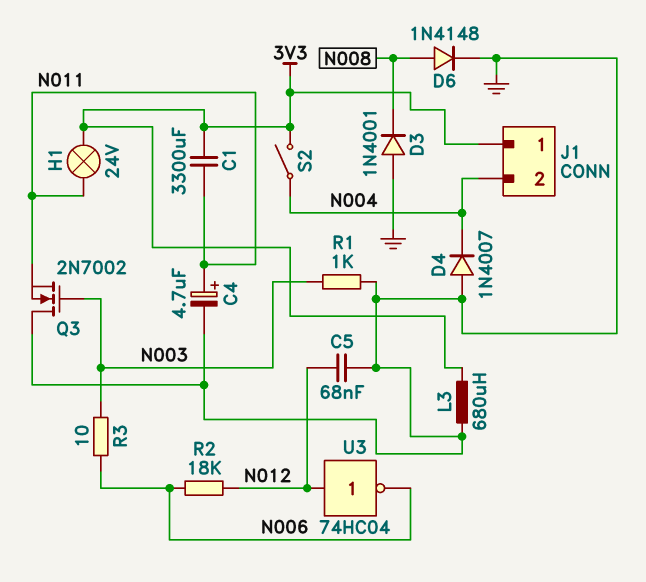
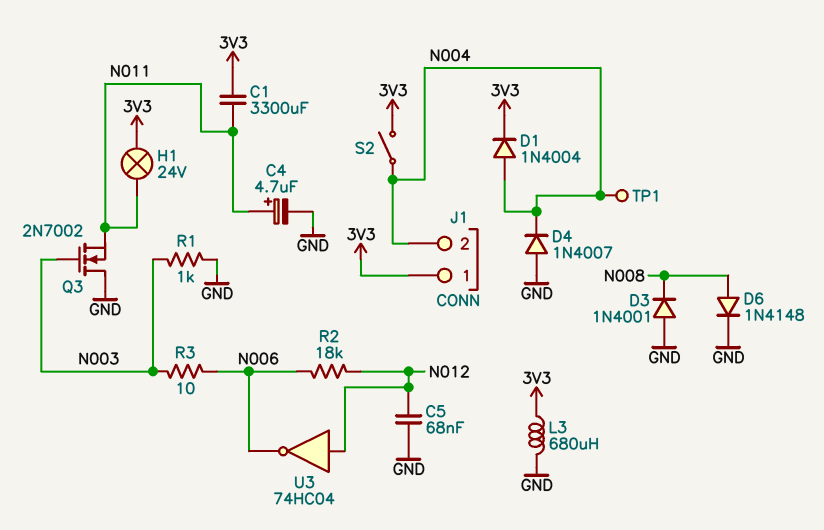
D1: none -> diode 1N4004 (A N004, K 3V3)
TP1: none -> test point (N004)

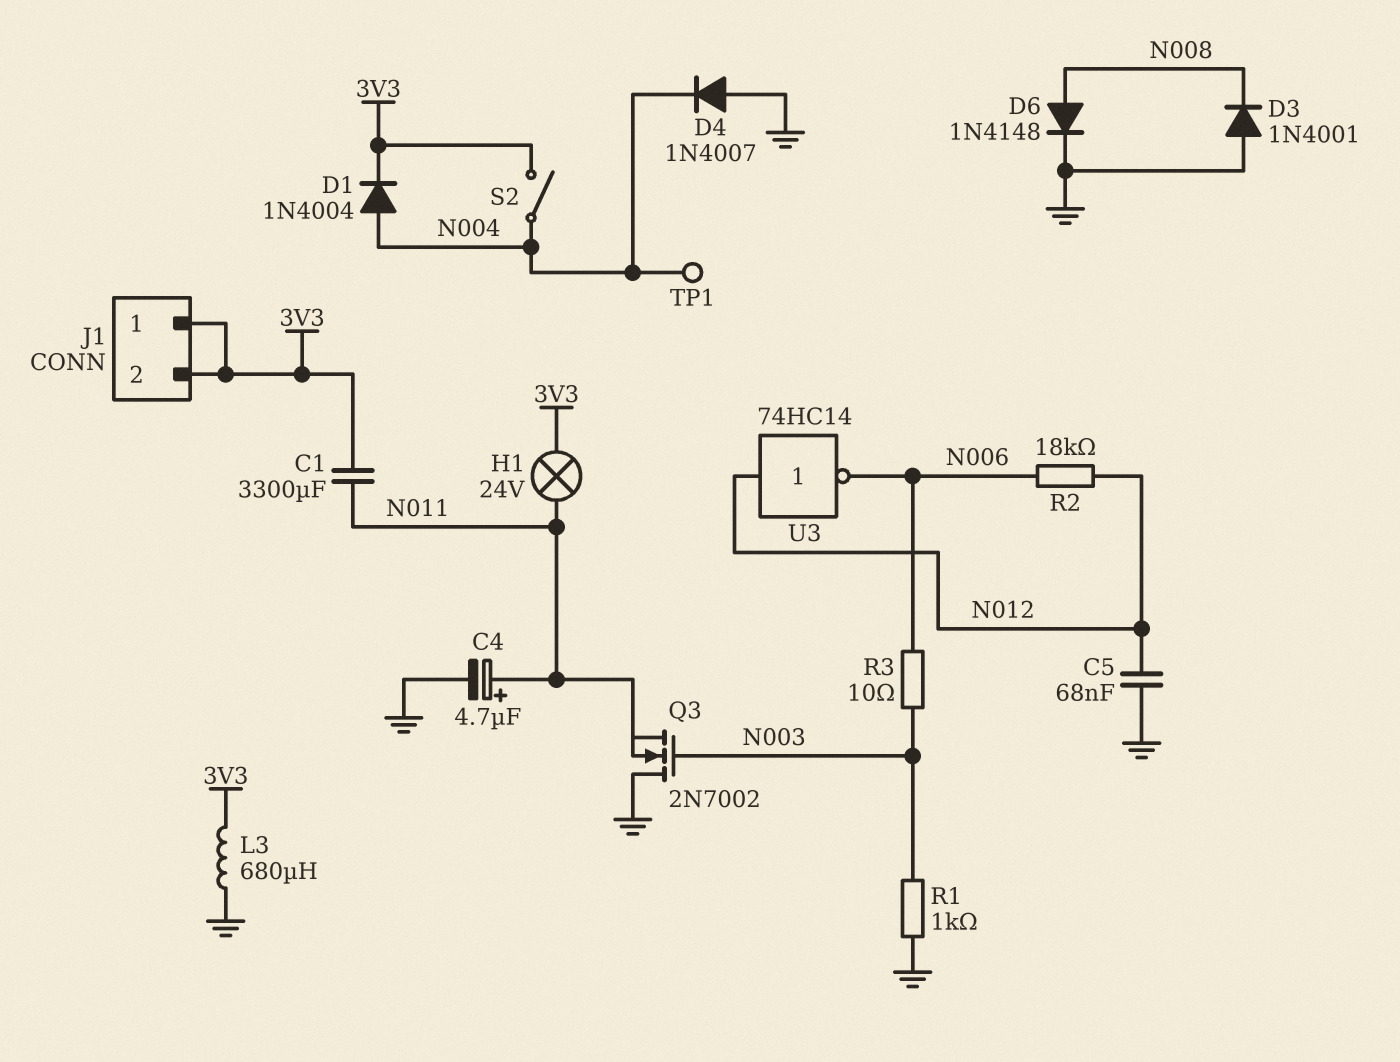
J1 pin 2: N004 -> 3V3
U3: NOT 74HC04 (in N012, out N006) -> NOT 74HC14 (in N012, out N006)

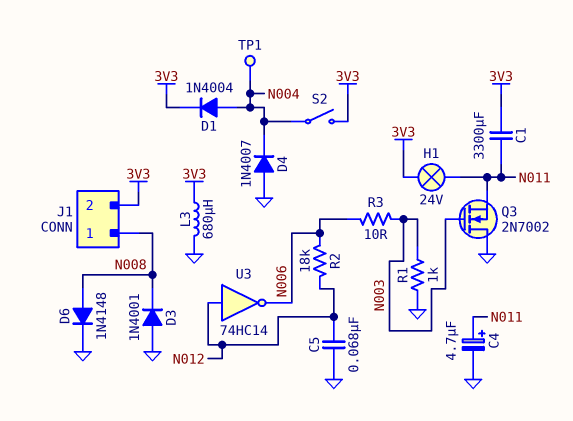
J1 pin 1: 3V3 -> N008

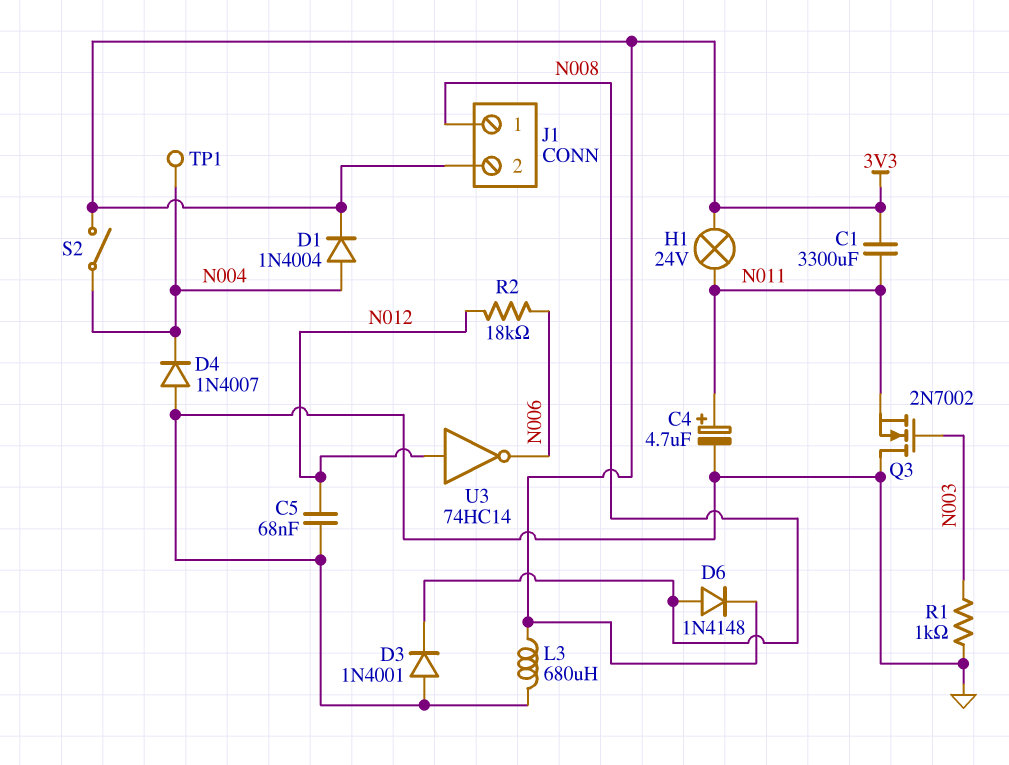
D6: diode 1N4148 (A N008, K GND) -> diode 1N4148 (A N008, K 3V3)
R3: 10 (N003, N006) -> none

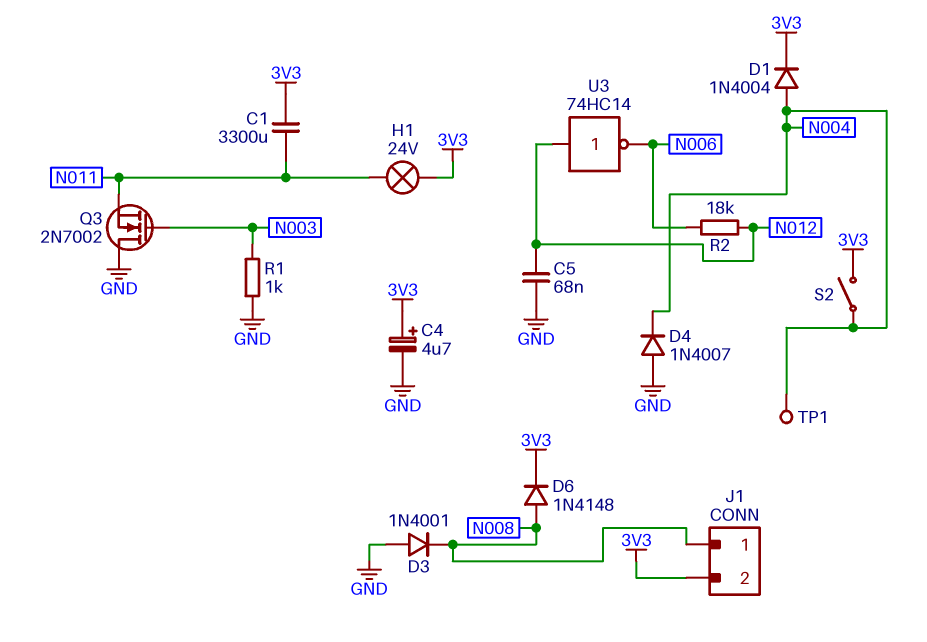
C4: 4.7uF (plus N011, minus GND) -> 4.7uF (plus 3V3, minus GND)
L3: 680uH (3V3, GND) -> none

